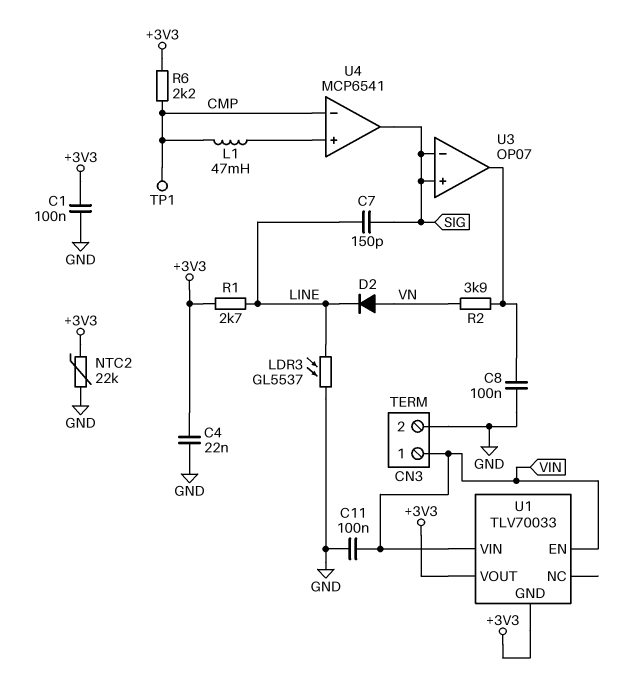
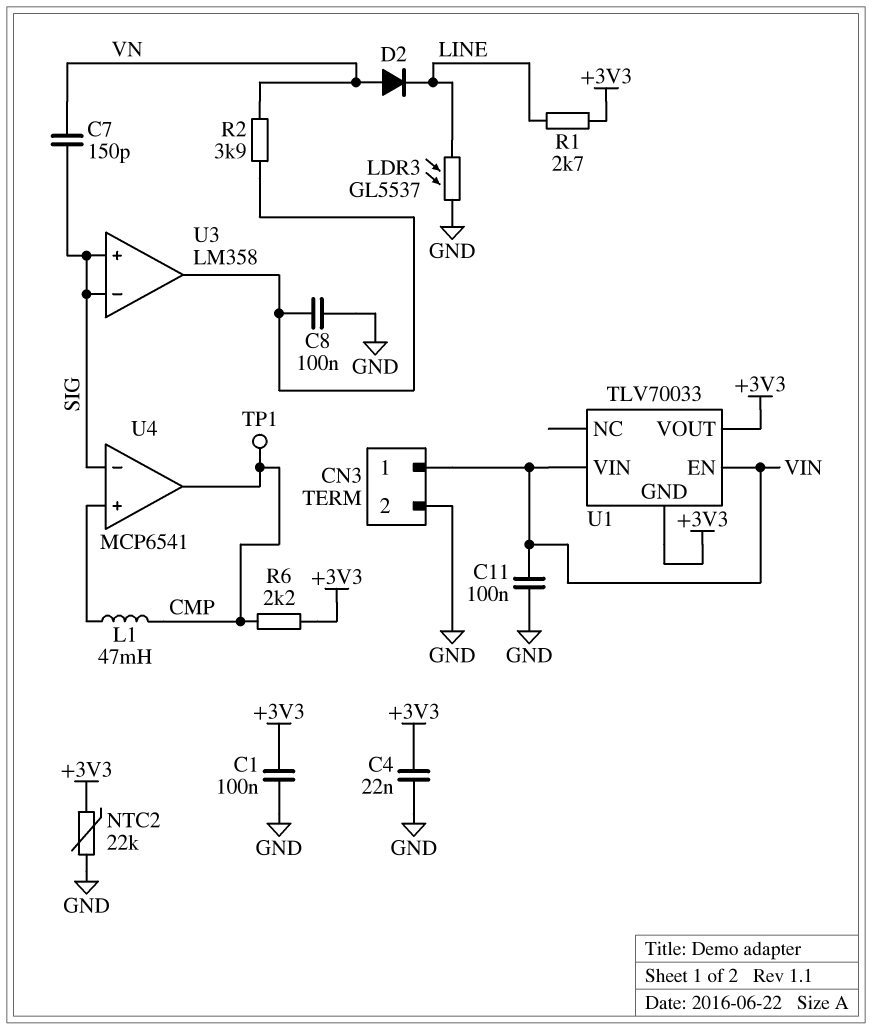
C7: 150pF (LINE, SIG) -> 150pF (SIG, VN)
U3: OP07 -> LM358
U4 pin in-: CMP -> SIG
U4 pin out: SIG -> CMP

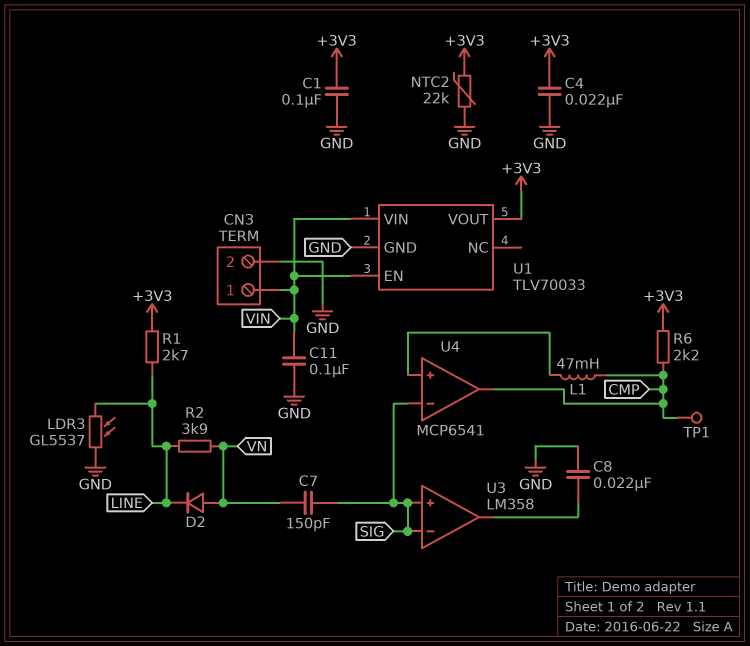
C8: 100nF (GND, U3/out) -> 22nF (GND, U3/out)
R2: 3.9k (U3/out, VN) -> 3.9k (LINE, VN)
U1 pin GND: +3V3 -> GND

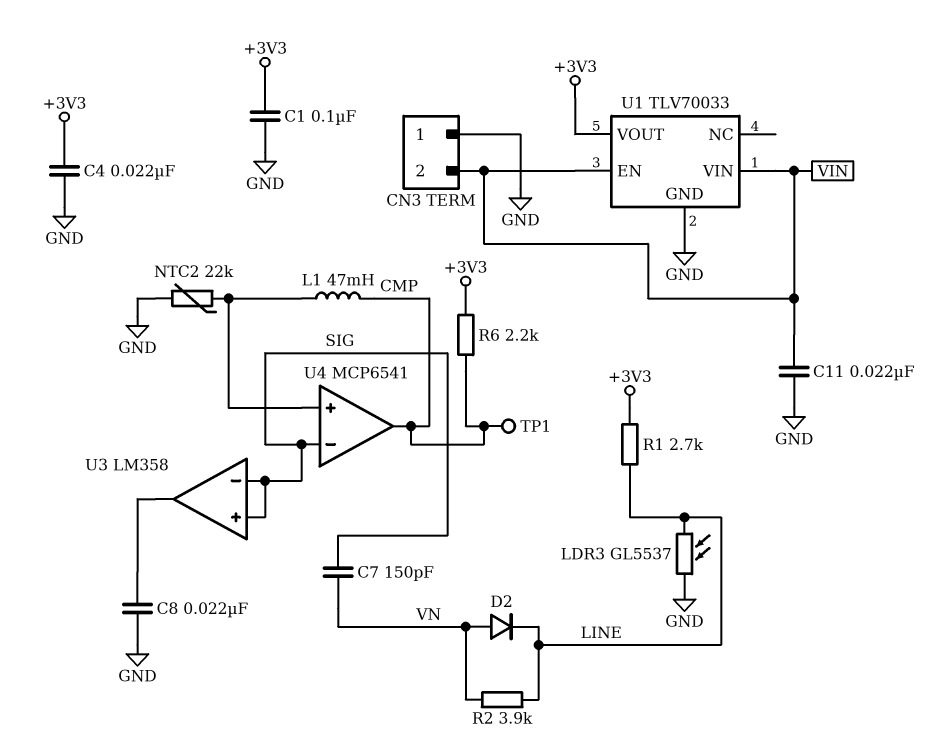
C11: 100nF (GND, VIN) -> 22nF (GND, VIN)
CN3 pin 1: VIN -> GND
CN3 pin 2: GND -> VIN
NTC2: 22k (+3V3, GND) -> 22k (GND, U4/in+)

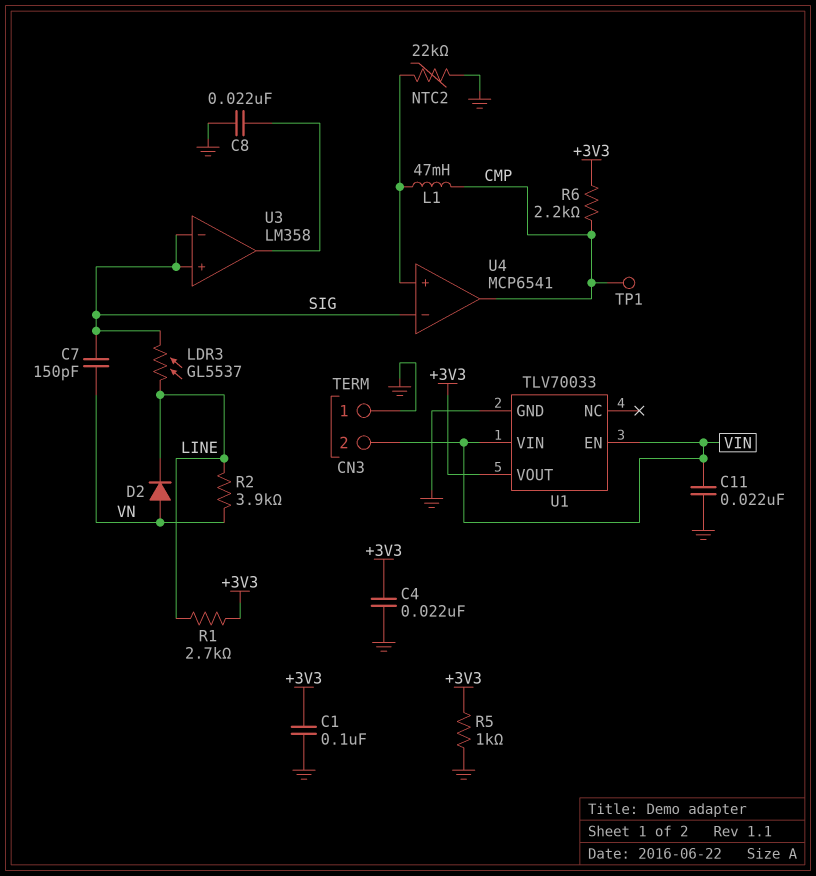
LDR3: GL5537 (GND, LINE) -> GL5537 (LINE, SIG)
R5: none -> 1k (+3V3, GND)

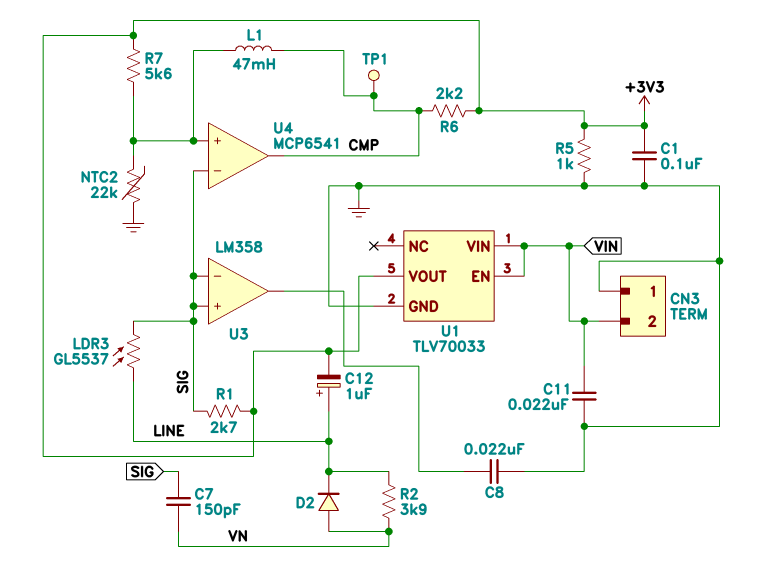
C4: 22nF (+3V3, GND) -> none
C12: none -> 1uF (plus LINE, minus +3V3)
R1: 2.7k (+3V3, LINE) -> 2.7k (+3V3, SIG)
R7: none -> 5.6k (+3V3, U4/in+)

